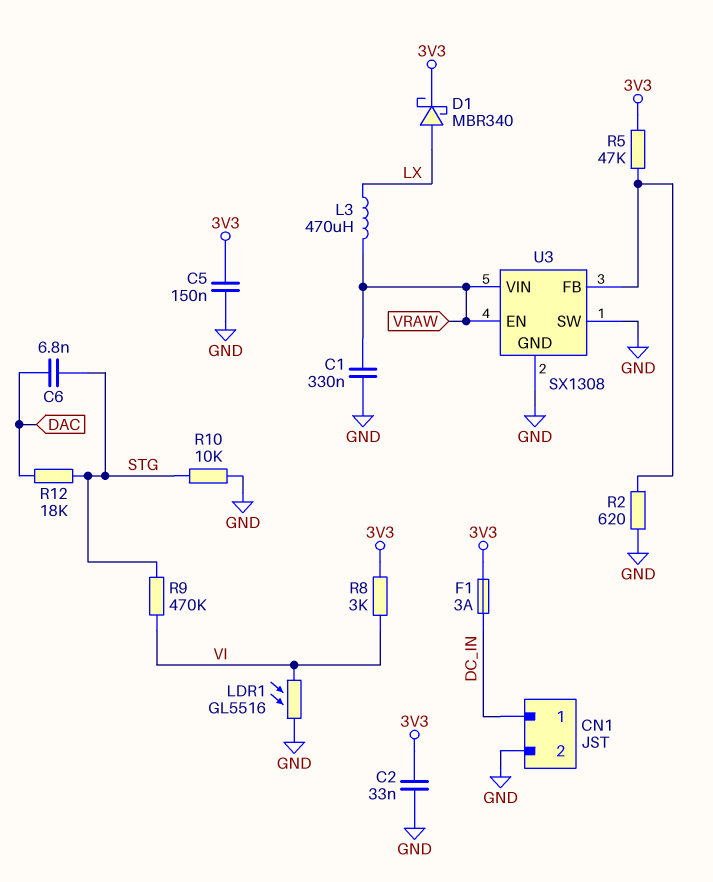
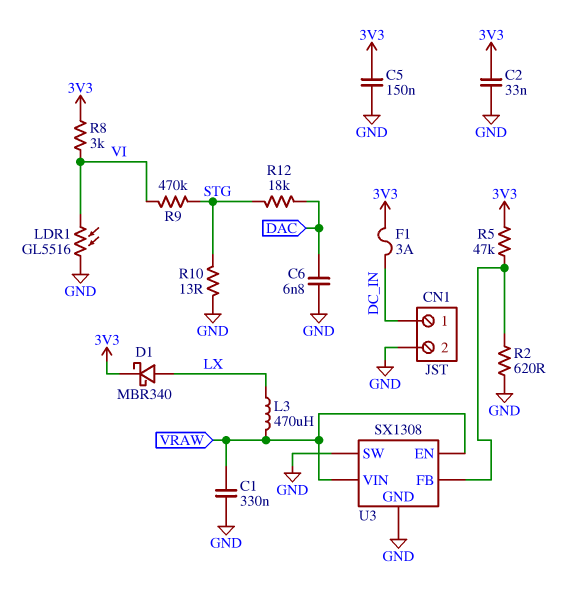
C6: 6.8nF (DAC, STG) -> 6.8nF (DAC, GND)
R10: 10k (GND, STG) -> 13 (GND, STG)

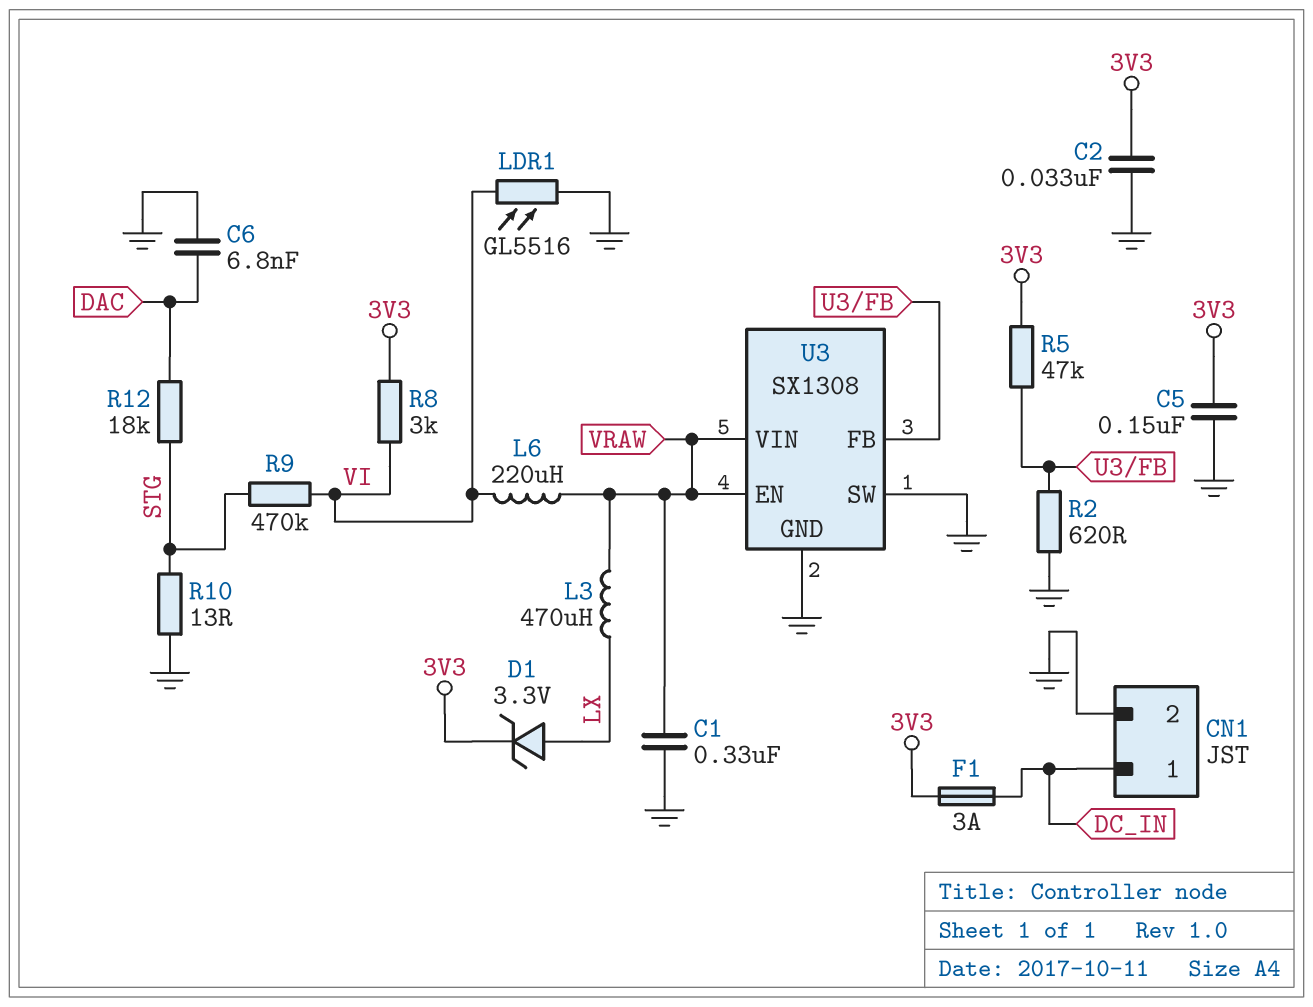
D1: schottky MBR340 (A LX, K 3V3) -> zener 3.3V (A LX, K 3V3)
L6: none -> 220uH (VI, VRAW)

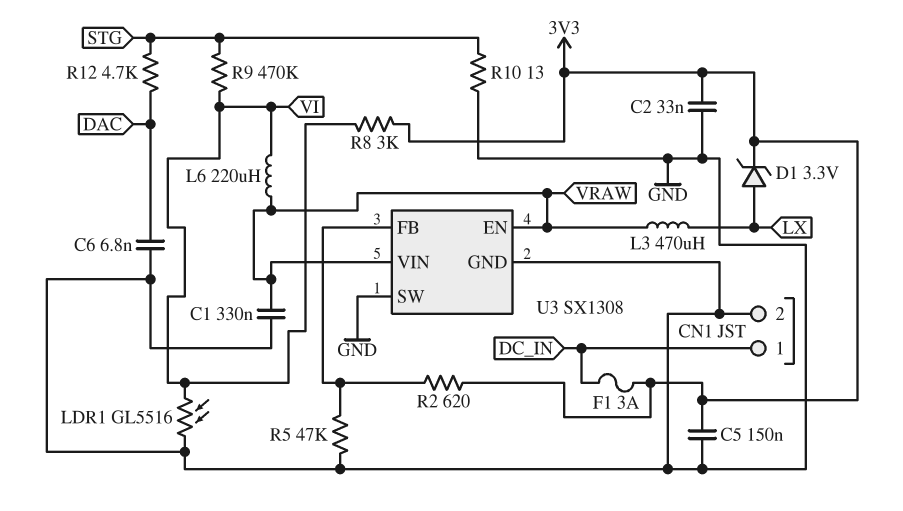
R2: 620 (GND, U3/FB) -> 620 (3V3, U3/FB)
R5: 47k (3V3, U3/FB) -> 47k (GND, U3/FB)
R12: 18k (DAC, STG) -> 4.7k (DAC, STG)

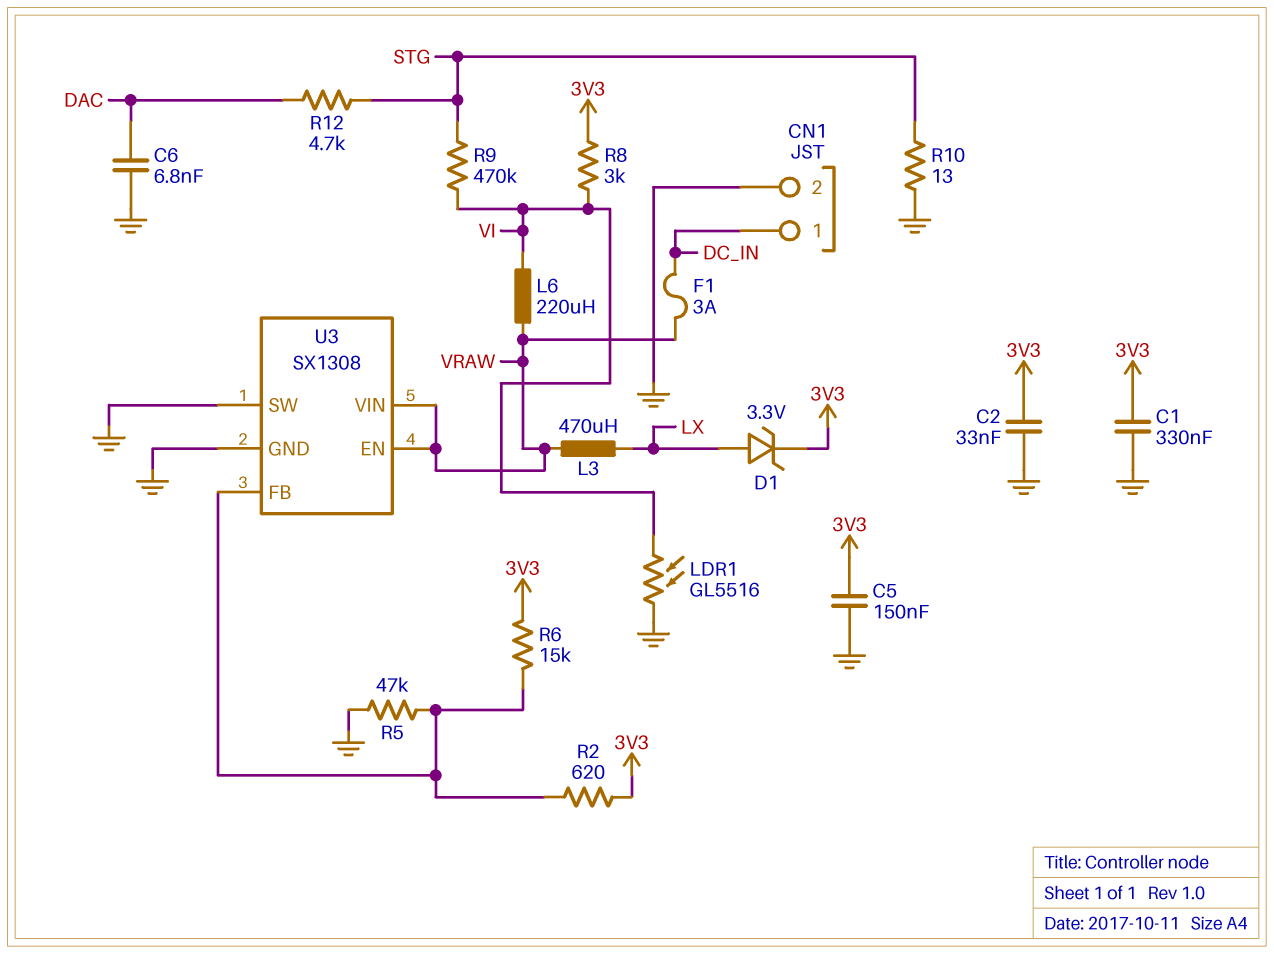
C1: 330nF (GND, VRAW) -> 330nF (3V3, GND)
F1: 3A (3V3, DC_IN) -> 3A (DC_IN, VRAW)
R6: none -> 15k (3V3, U3/FB)

